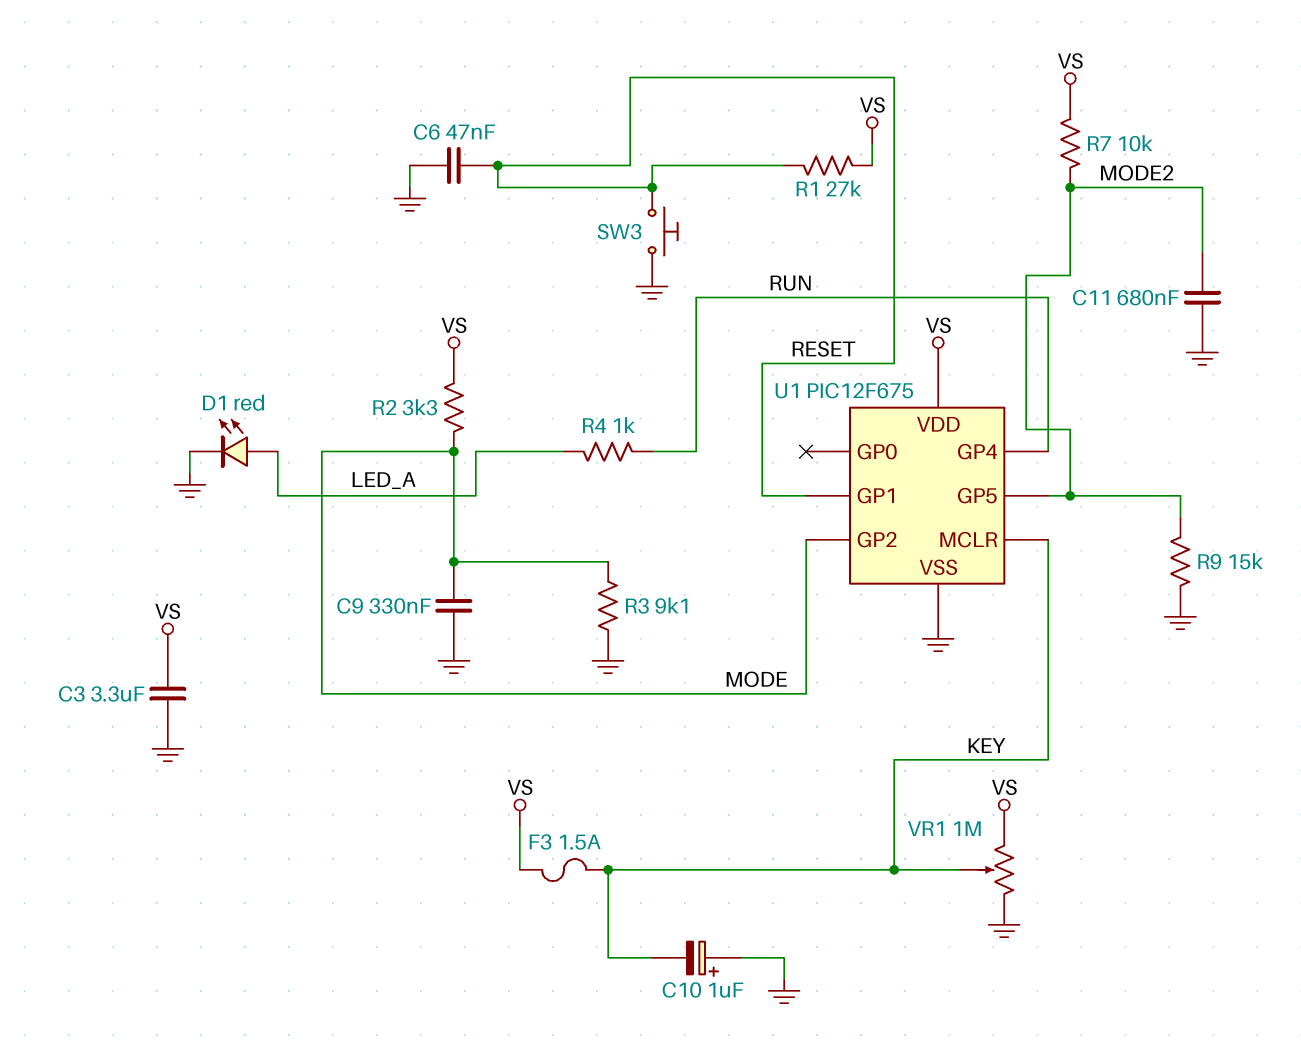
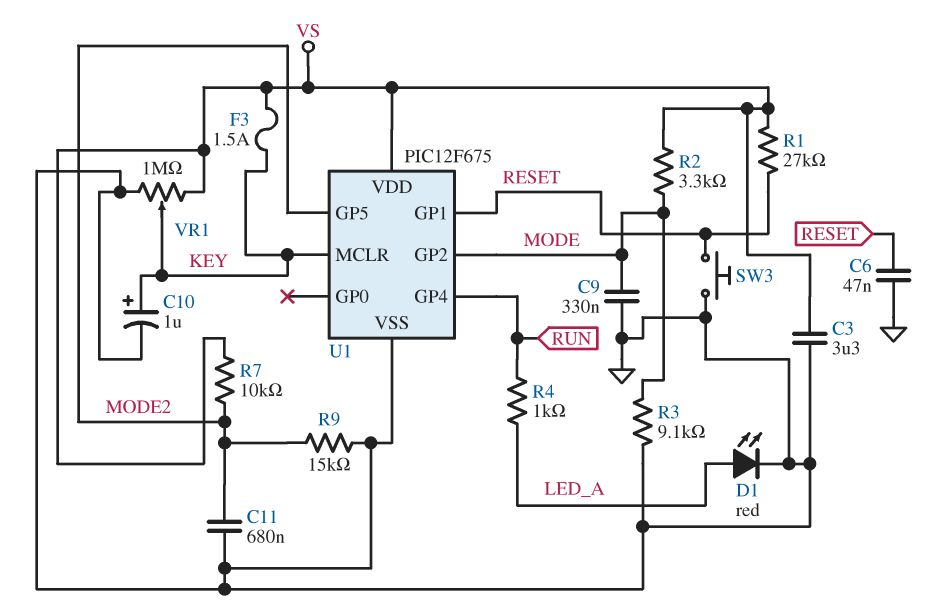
C10: 1uF (plus GND, minus KEY) -> 1uF (plus KEY, minus GND)

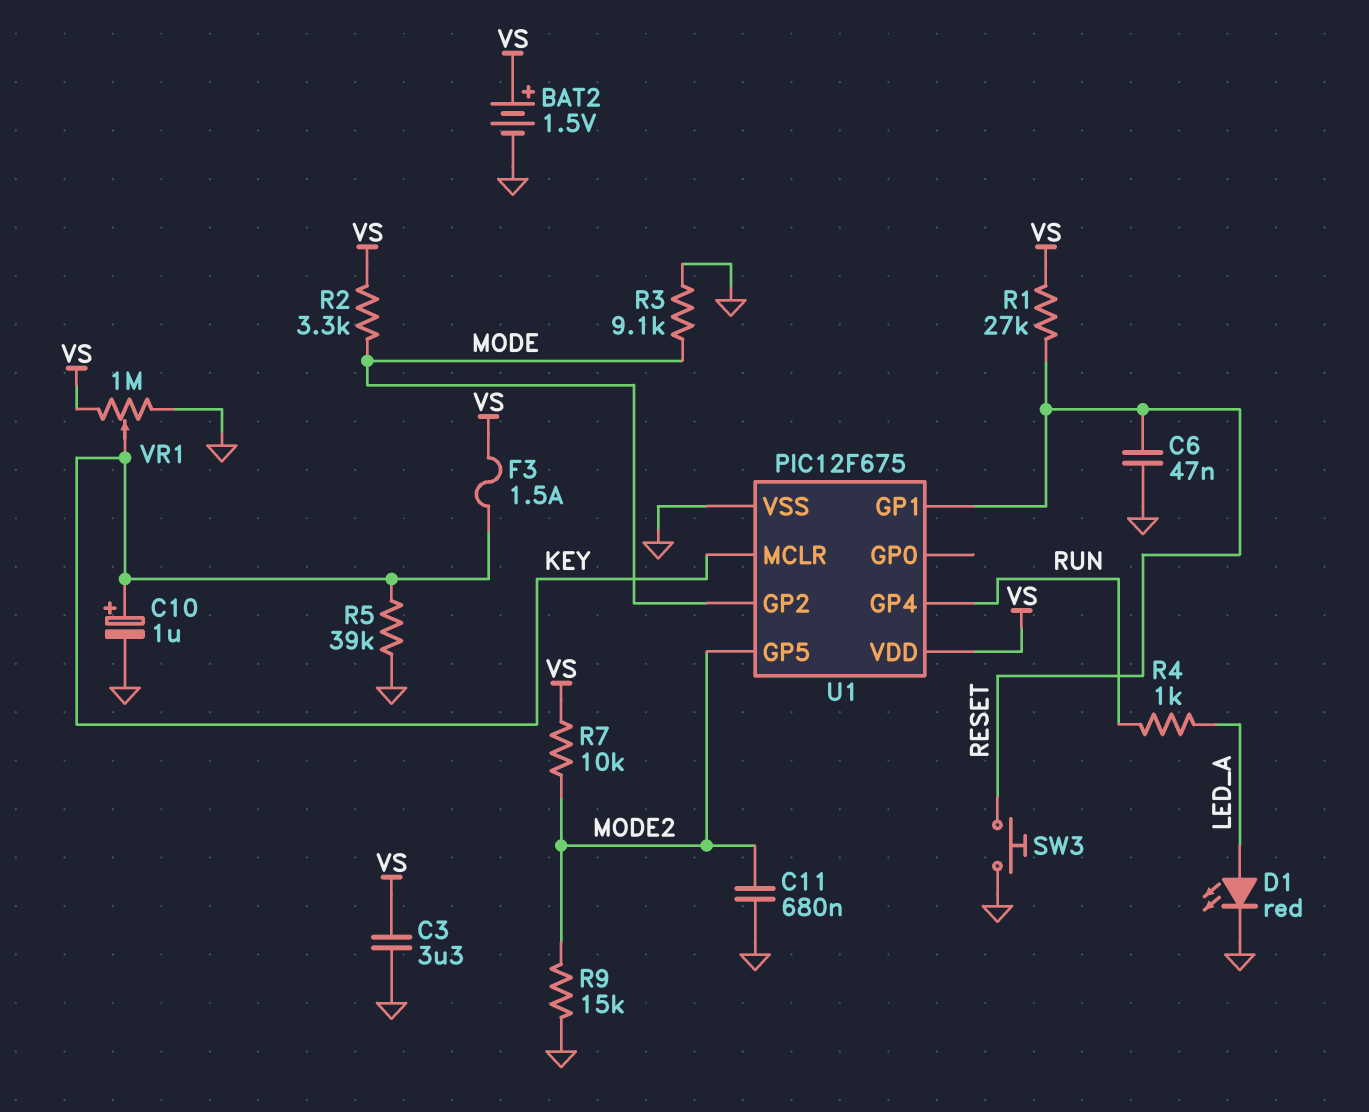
BAT2: none -> 1.5V (plus VS, minus GND)
C9: 330nF (GND, MODE) -> none
R5: none -> 39k (GND, KEY)

